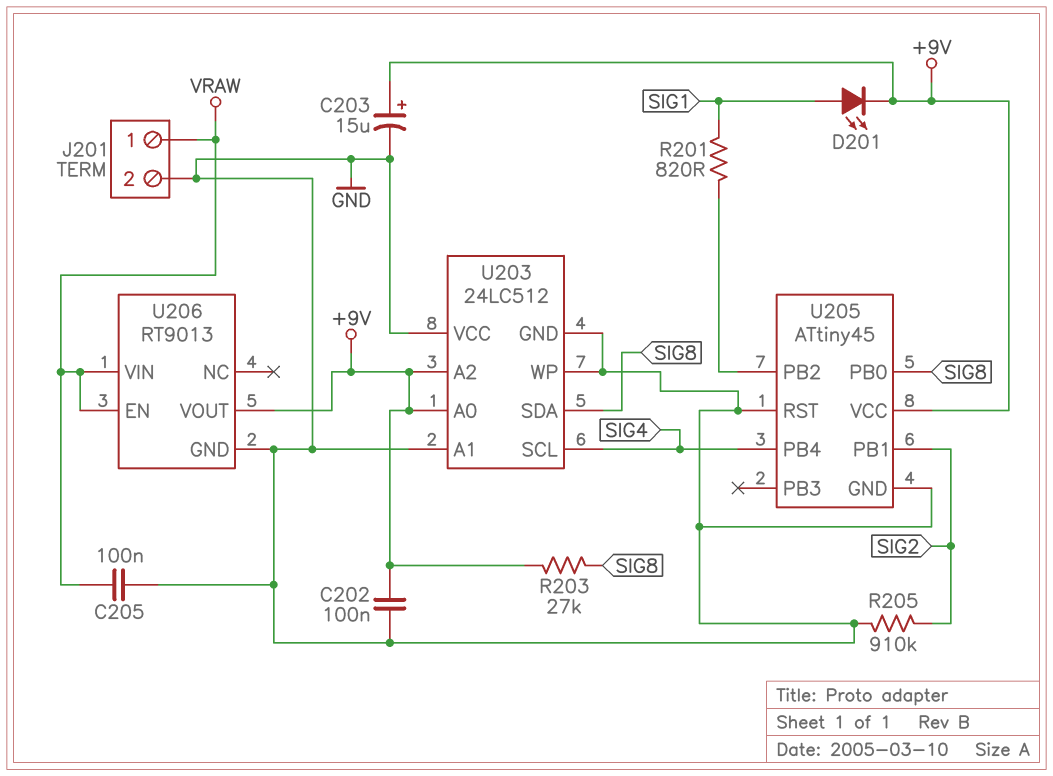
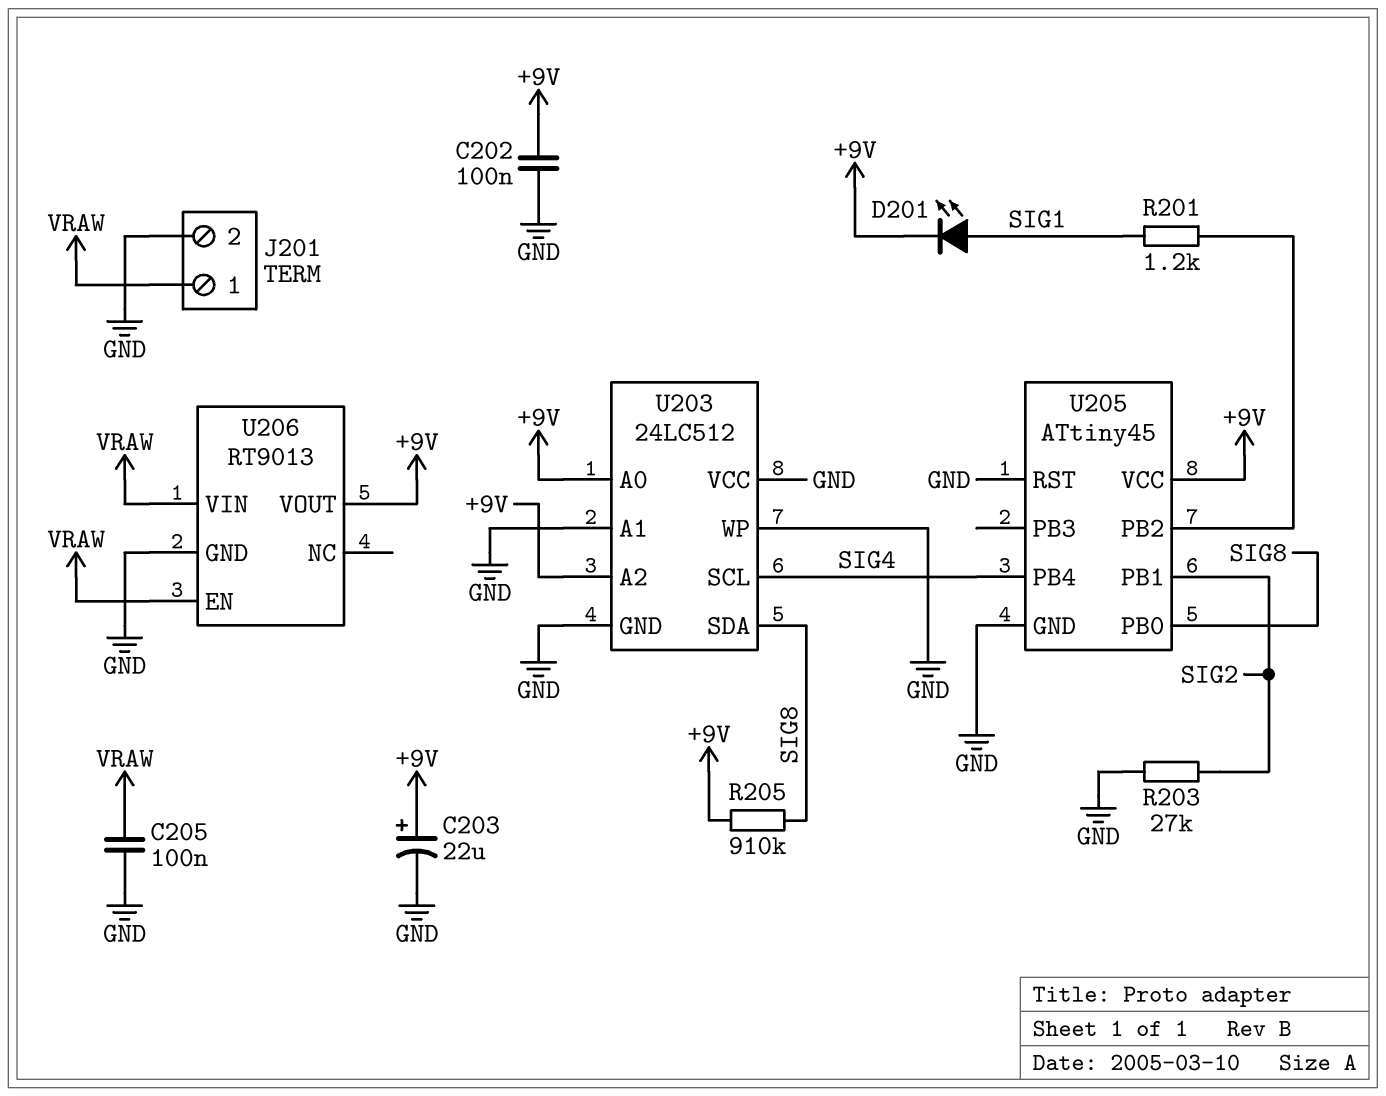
C203: 15uF (plus +9V, minus GND) -> 22uF (plus +9V, minus GND)
R201: 820 (SIG1, U205/PB2) -> 1.2k (SIG1, U205/PB2)
R203: 27k (+9V, SIG8) -> 27k (GND, SIG2)
R205: 910k (GND, SIG2) -> 910k (+9V, SIG8)

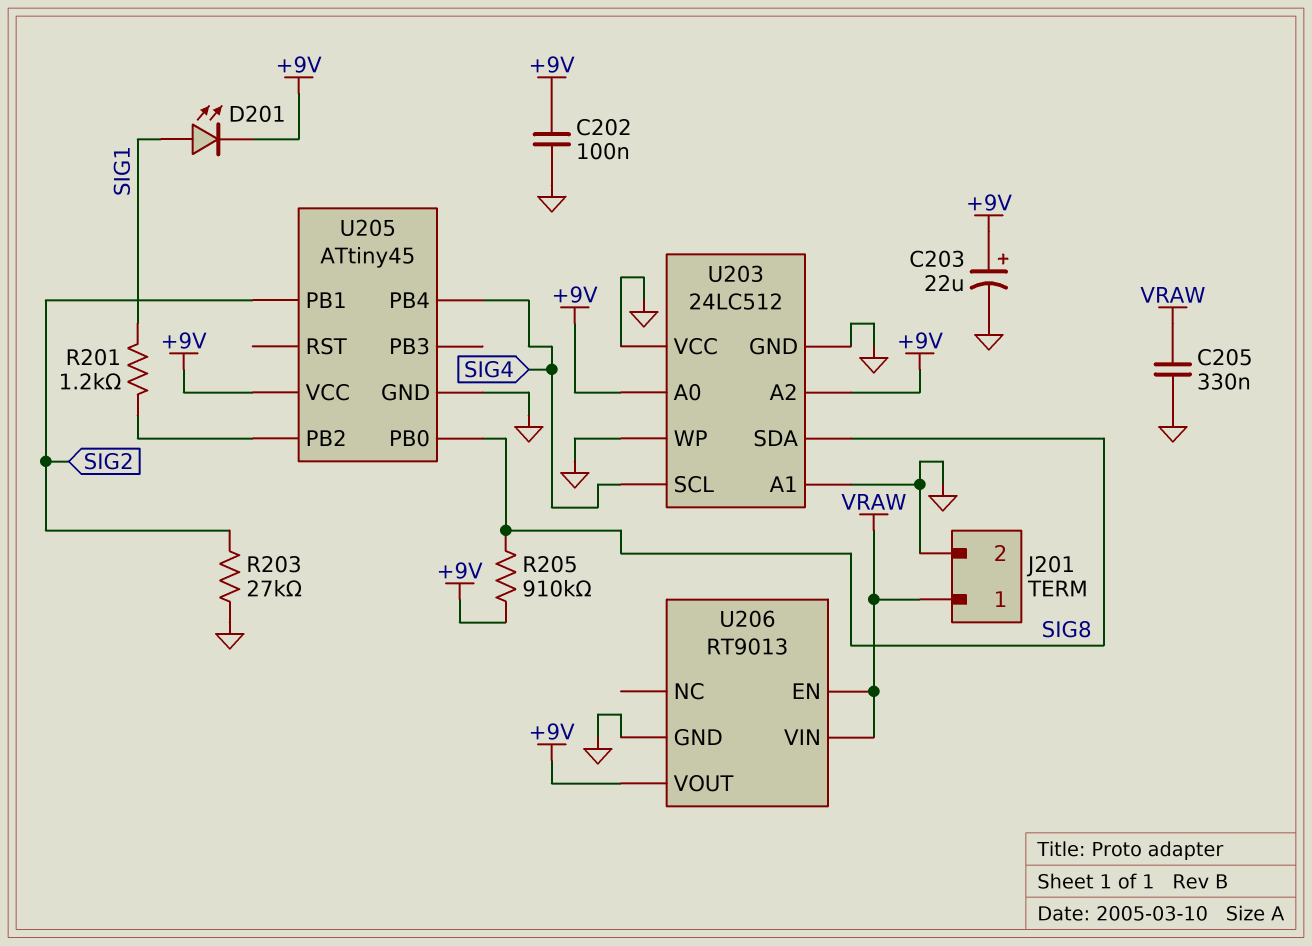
C205: 100nF (GND, VRAW) -> 330nF (GND, VRAW)
U205 pin RST: GND -> none

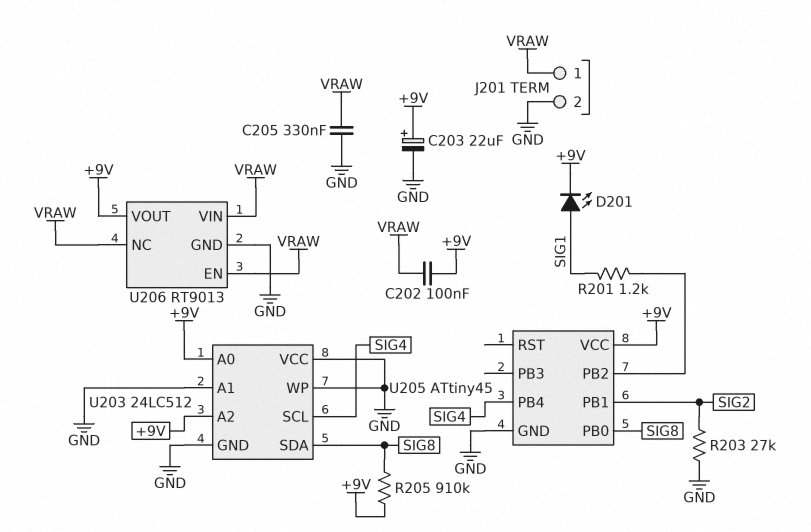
C202: 100nF (+9V, GND) -> 100nF (+9V, VRAW)
U206 pin NC: none -> VRAW

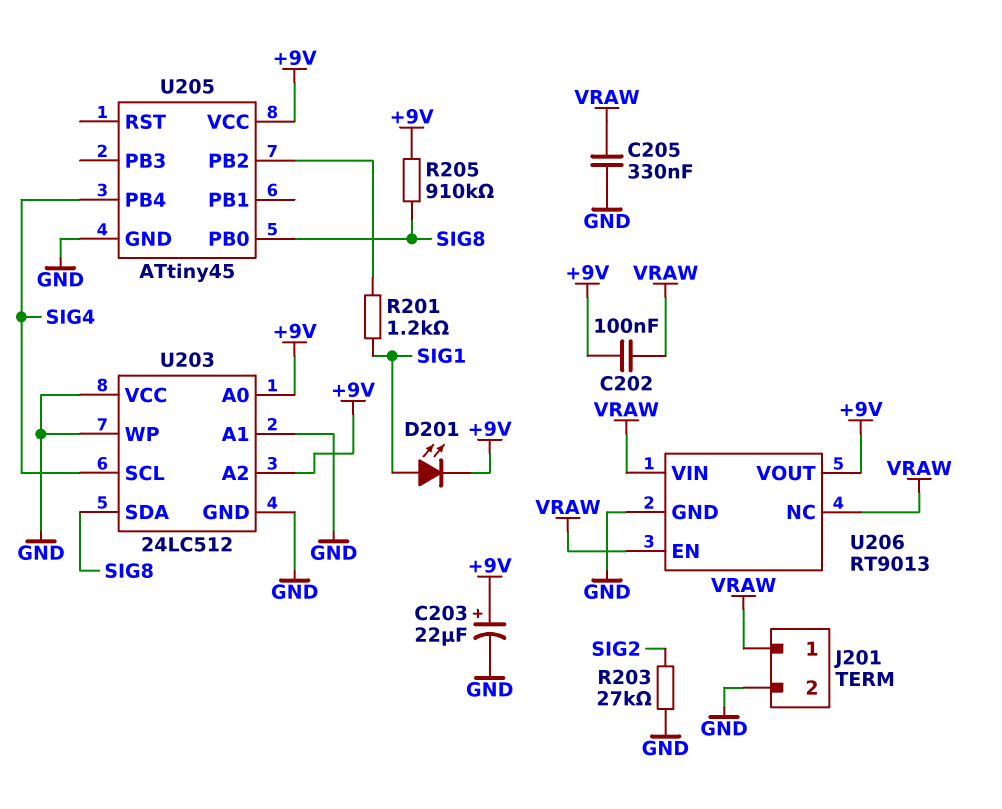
U205 pin PB1: SIG2 -> none

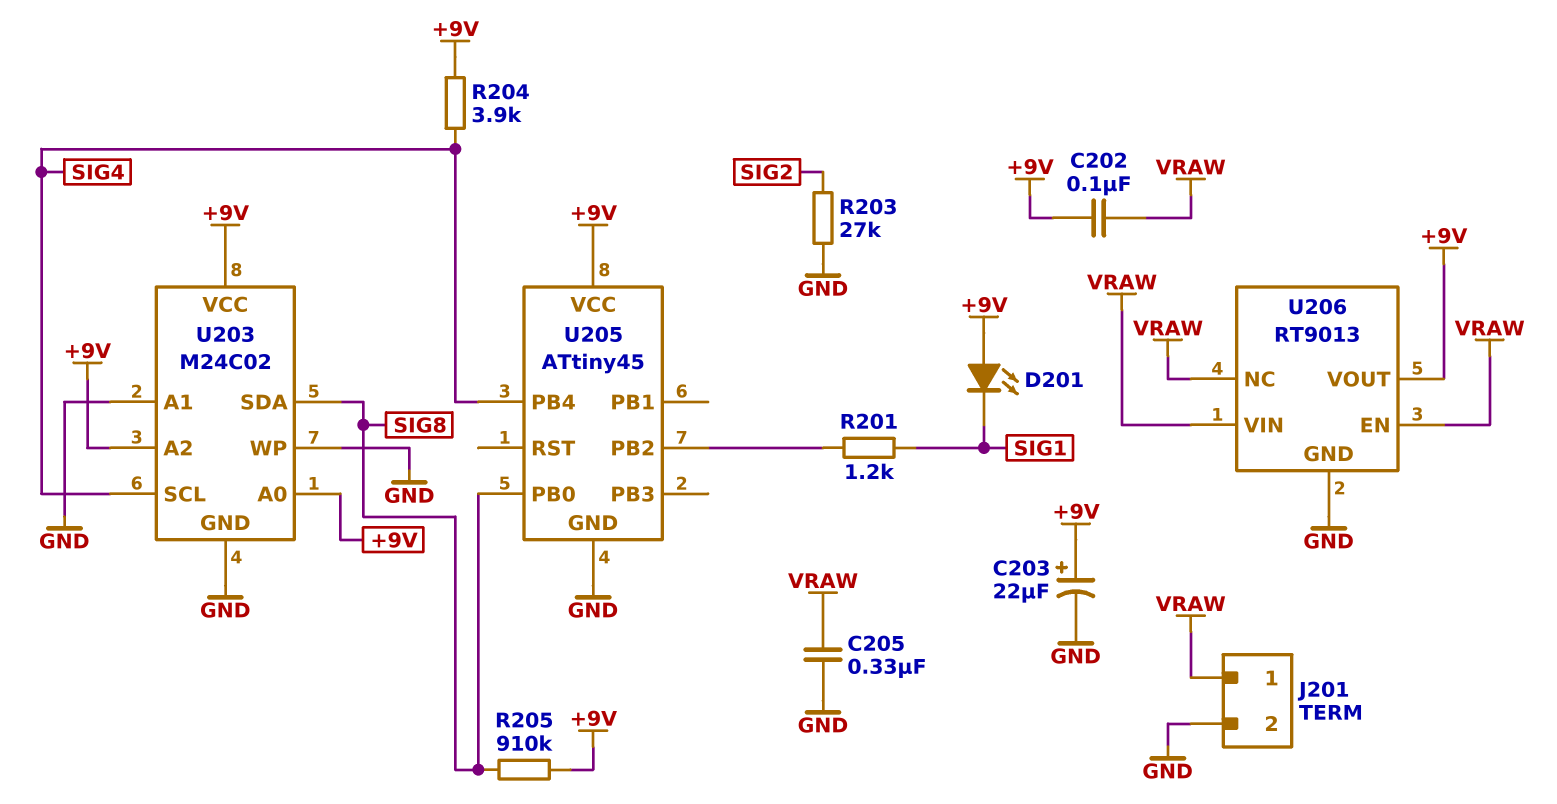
D201: LED (A SIG1, K +9V) -> LED (A +9V, K SIG1)
R204: none -> 3.9k (+9V, SIG4)
U203: 24LC512 -> M24C02
U203 pin VCC: GND -> +9V

